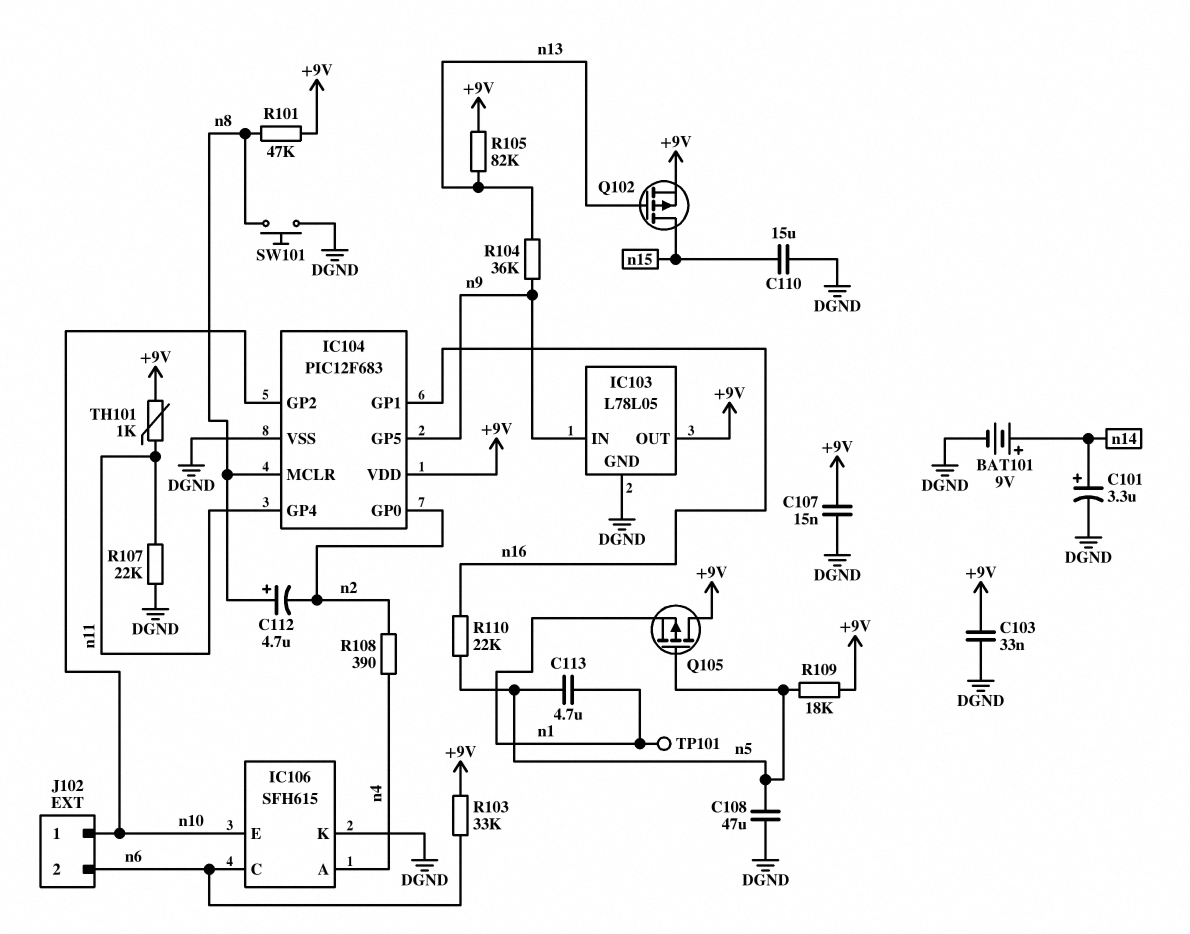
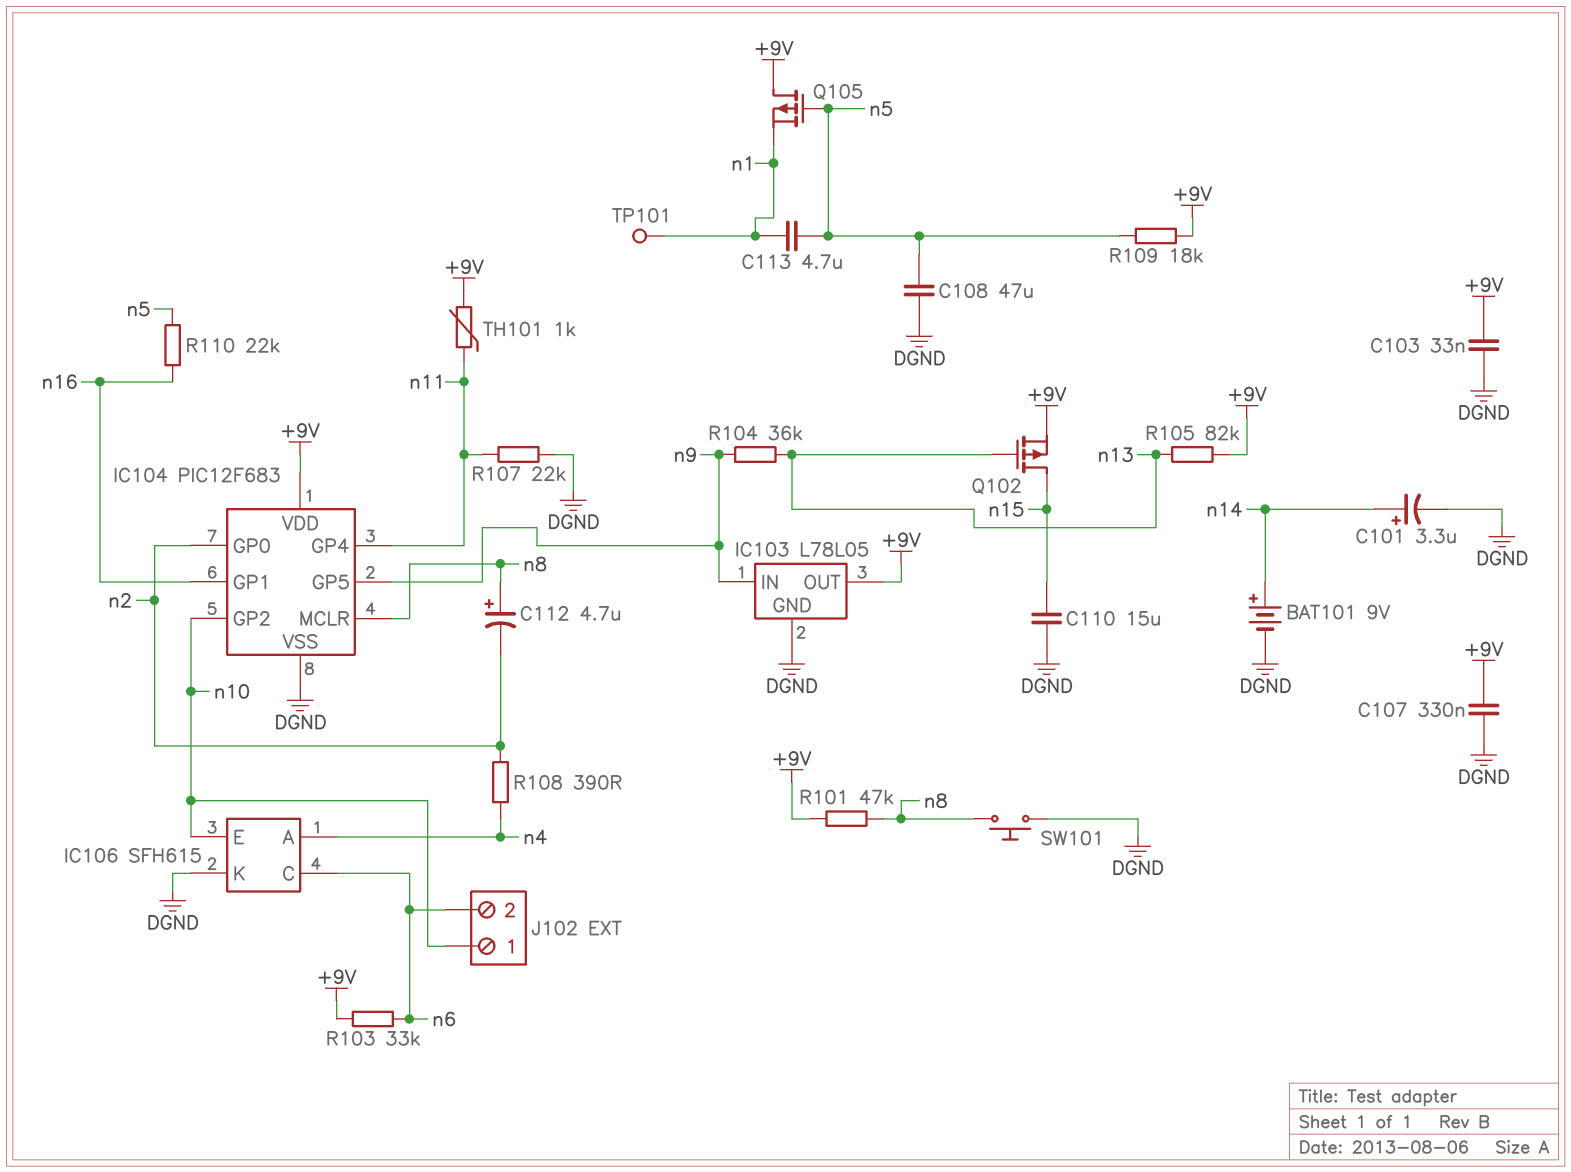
C107: 15nF (+9V, DGND) -> 330nF (+9V, DGND)

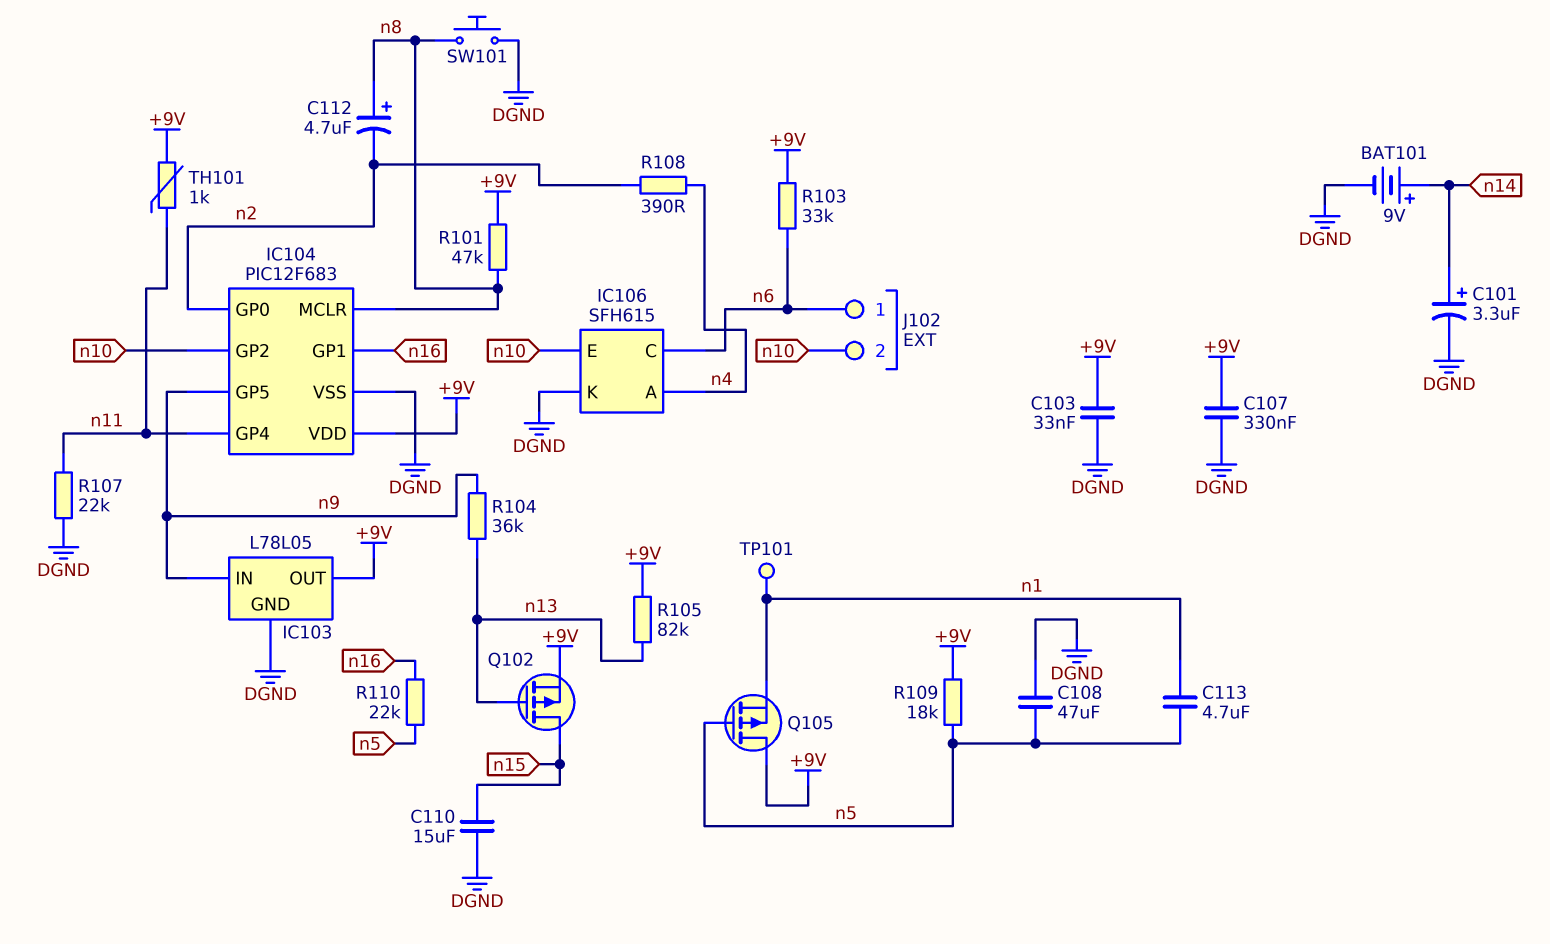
J102 pin 1: n10 -> n6
J102 pin 2: n6 -> n10

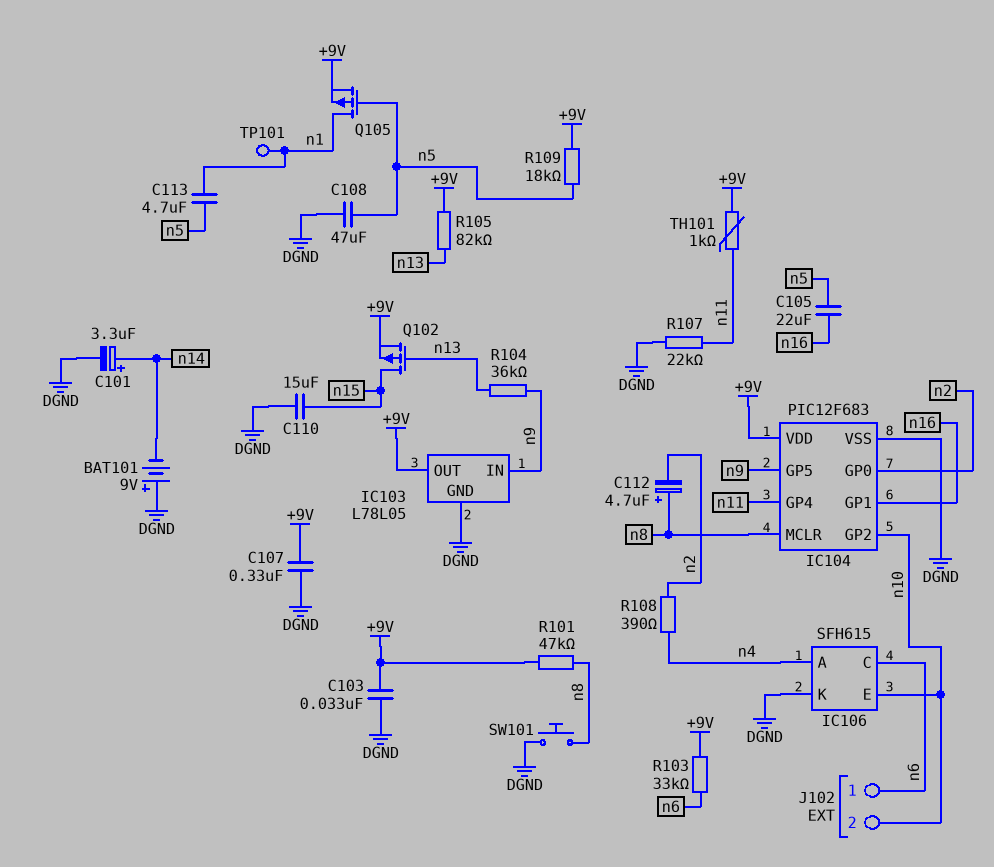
BAT101: 9V (plus n14, minus DGND) -> 9V (plus DGND, minus n14)
C105: none -> 22uF (n5, n16)
Q105: PMOS (G n5, D +9V, S n1) -> PMOS (G n5, D n1, S +9V)
R110: 22k (n5, n16) -> none

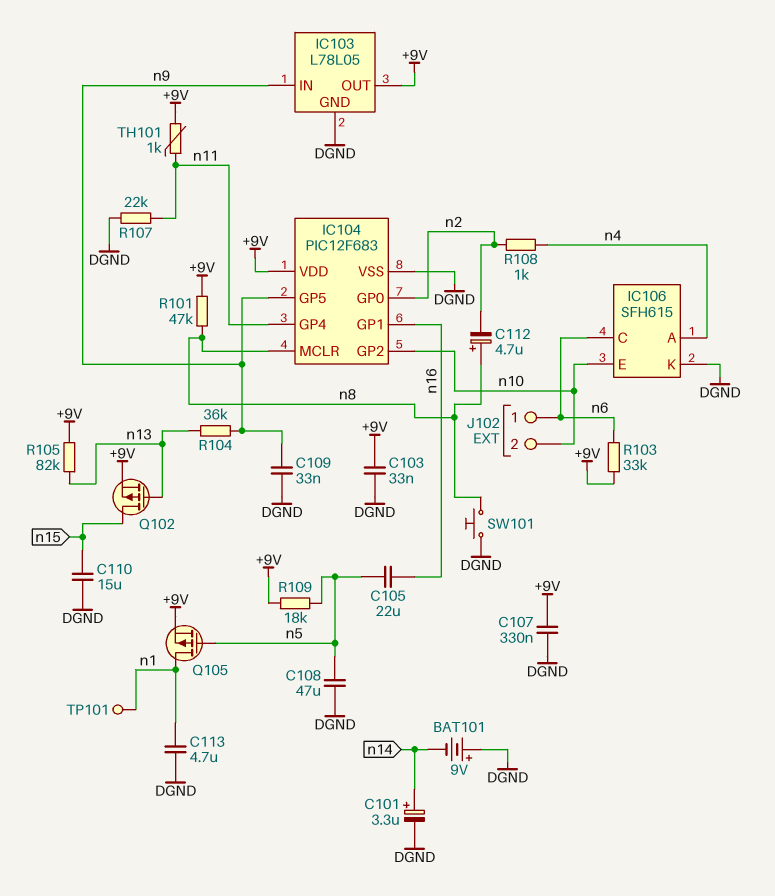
C109: none -> 33nF (DGND, n9)
C113: 4.7uF (n1, n5) -> 4.7uF (DGND, n1)
R108: 390 (n2, n4) -> 1k (n2, n4)

